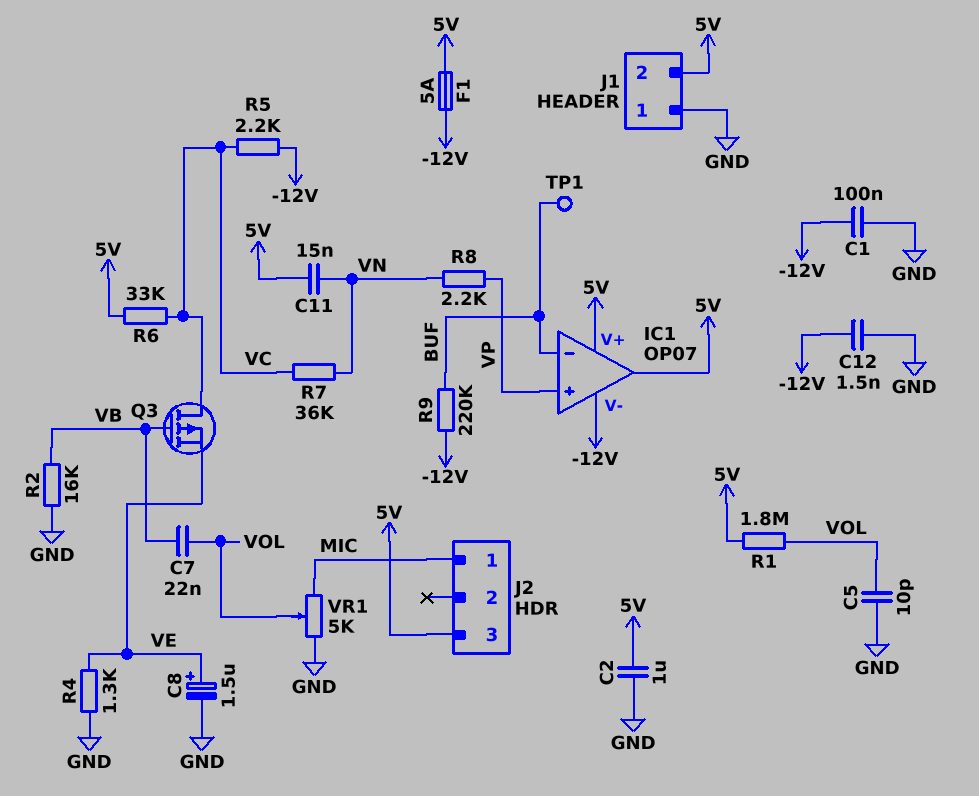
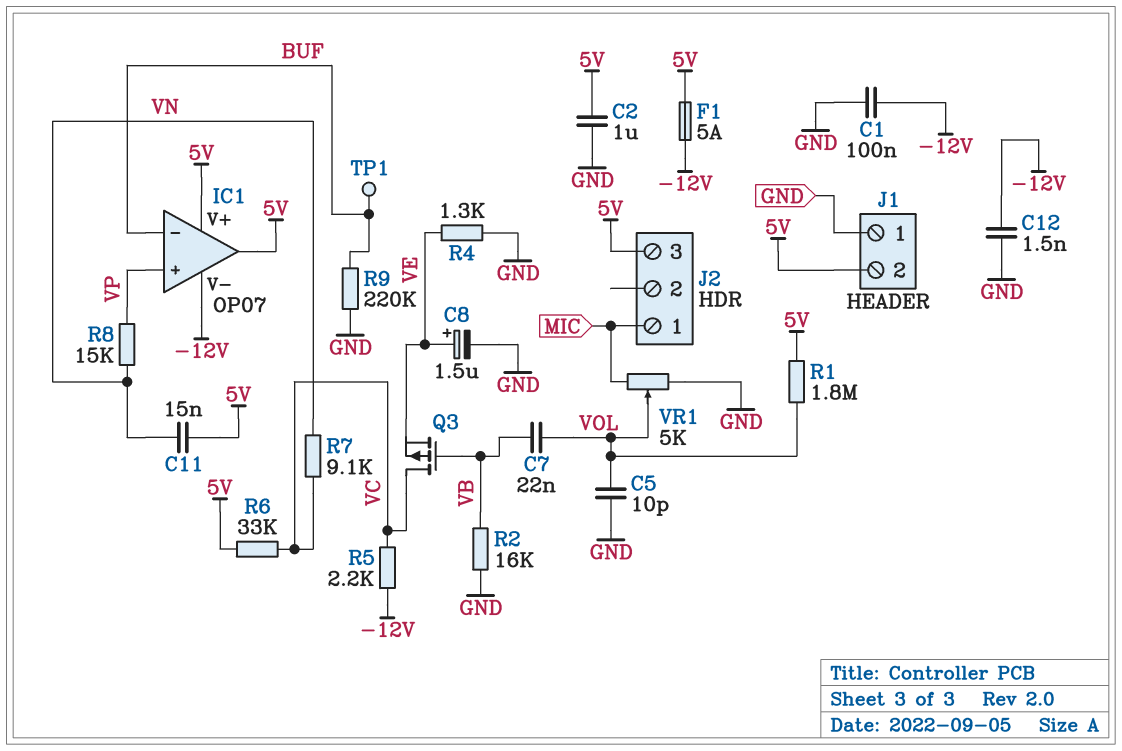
R7: 36k (VC, VN) -> 9.1k (VC, VN)
R8: 2.2k (VN, VP) -> 15k (VN, VP)
R9: 220k (-12V, BUF) -> 220k (BUF, GND)

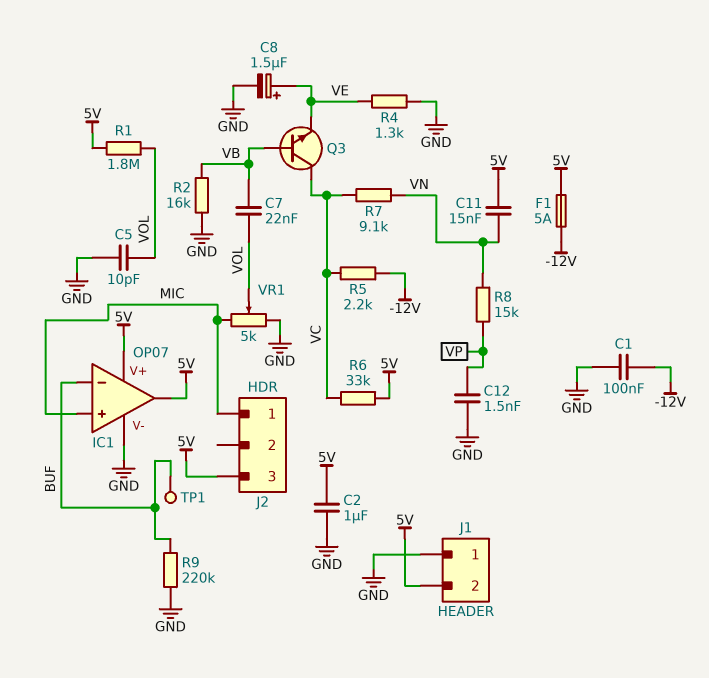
C12: 1.5nF (-12V, GND) -> 1.5nF (GND, VP)
IC1 pin V-: -12V -> GND
IC1 pin in+: VP -> MIC
Q3: PMOS (G VB, D VC, S VE) -> NPN (B VB, C VC, E VE)

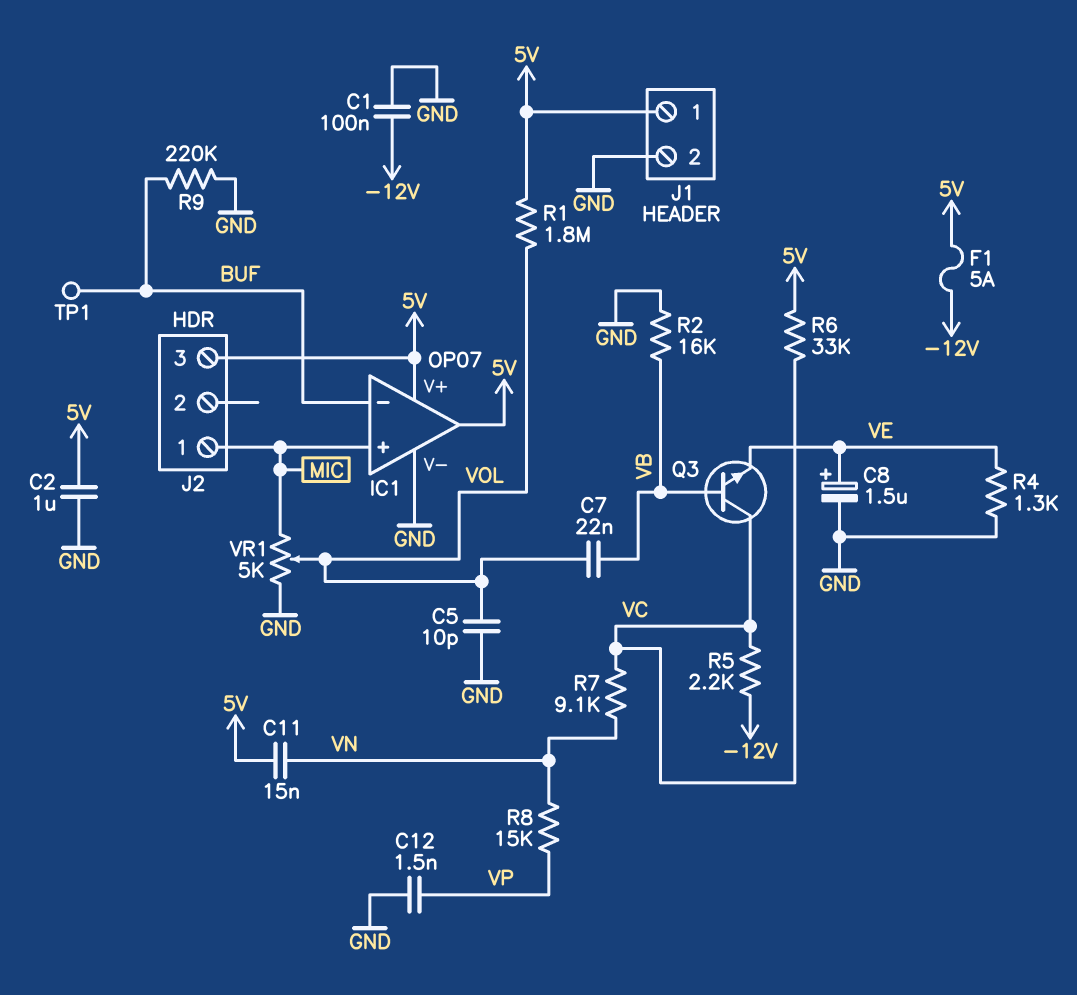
J1 pin 1: GND -> 5V
J1 pin 2: 5V -> GND

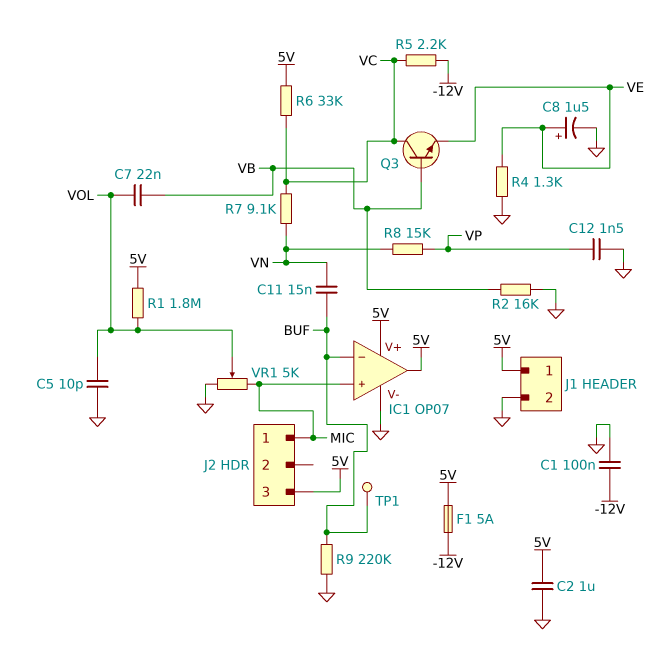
C11: 15nF (5V, VN) -> 15nF (BUF, VN)

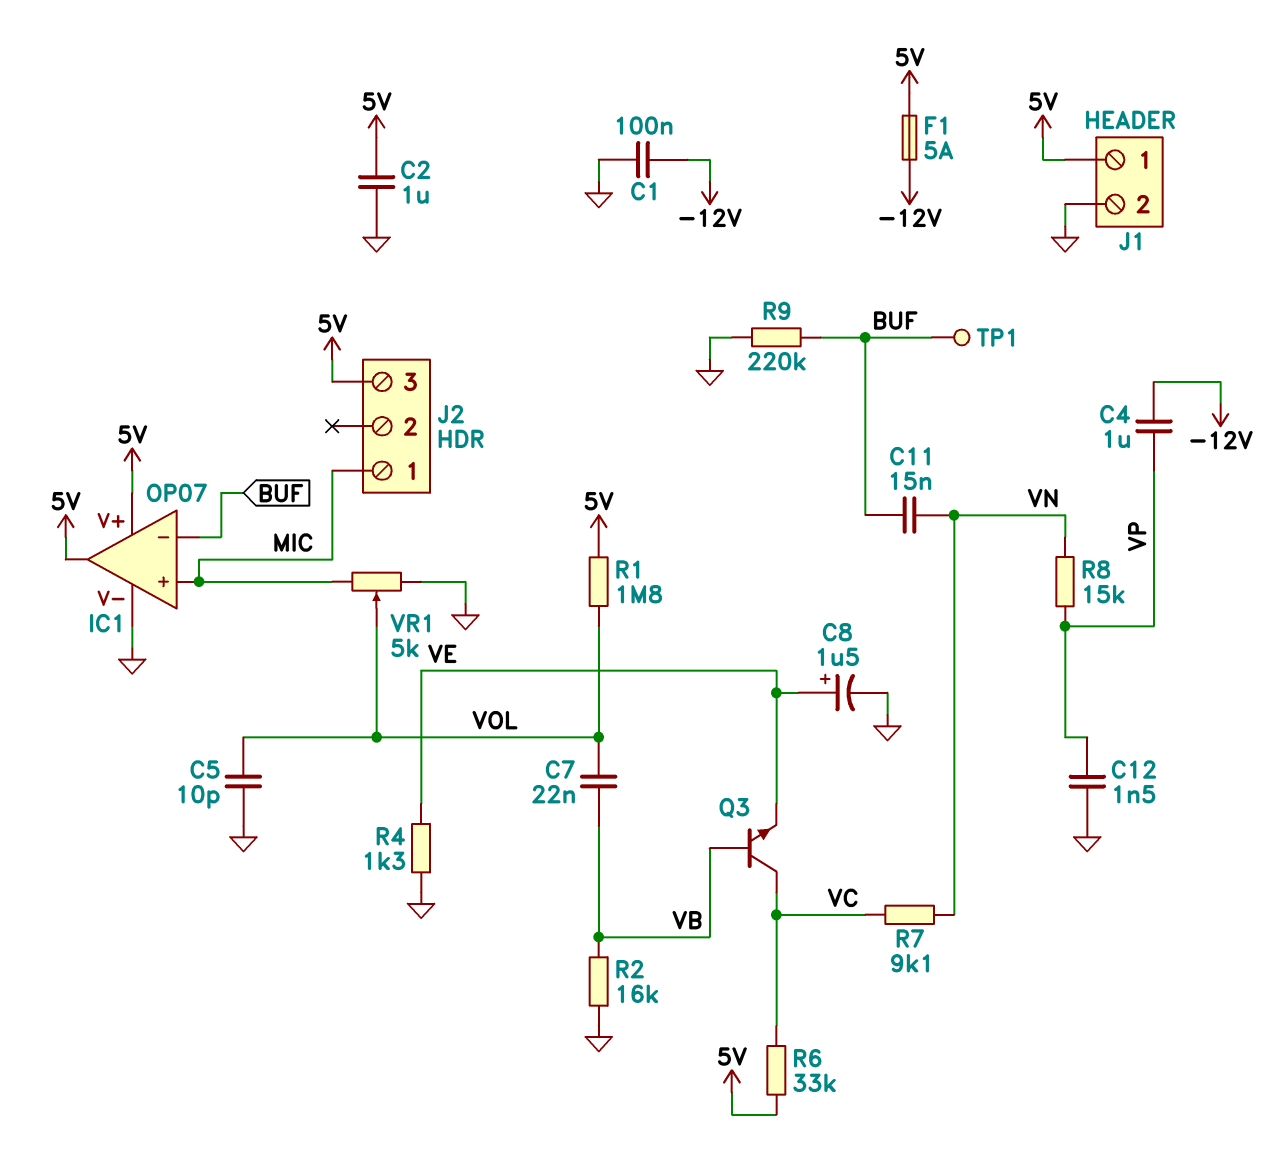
C4: none -> 1uF (-12V, VP)
R5: 2.2k (-12V, VC) -> none

